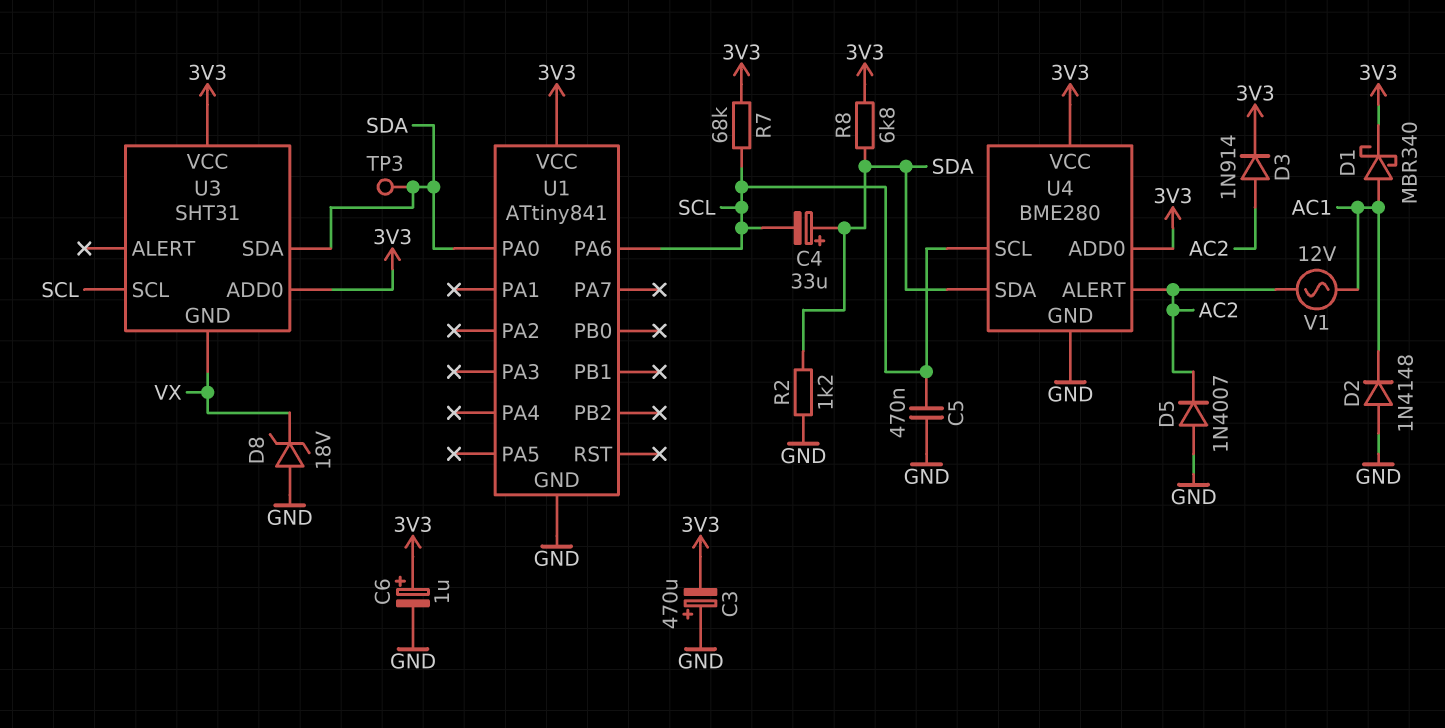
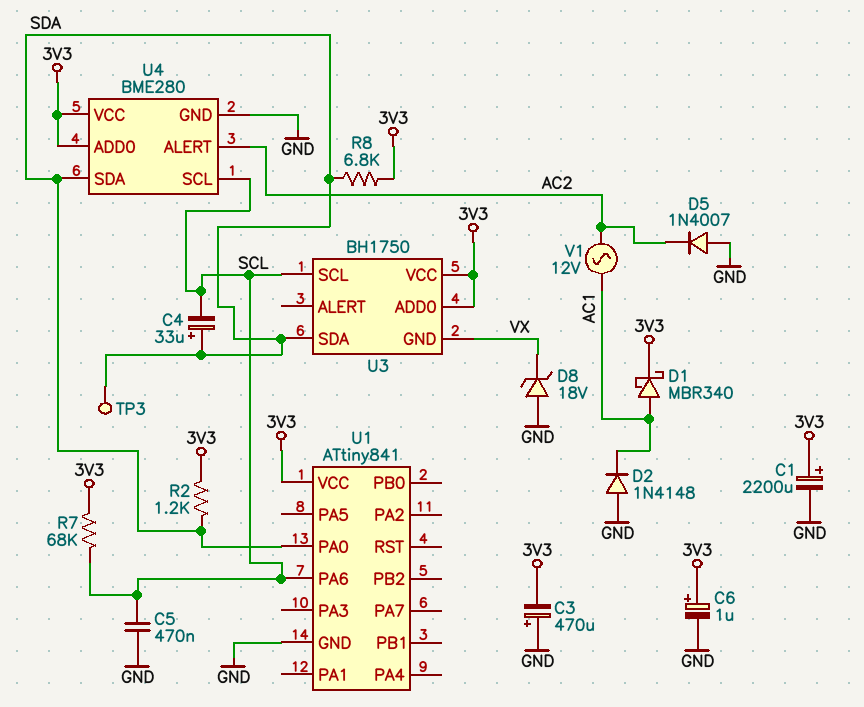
C1: none -> 2200uF (plus 3V3, minus GND)
D3: diode 1N914 (A AC2, K 3V3) -> none
R2: 1.2k (GND, SDA) -> 1.2k (3V3, SDA)
U3: SHT31 -> BH1750

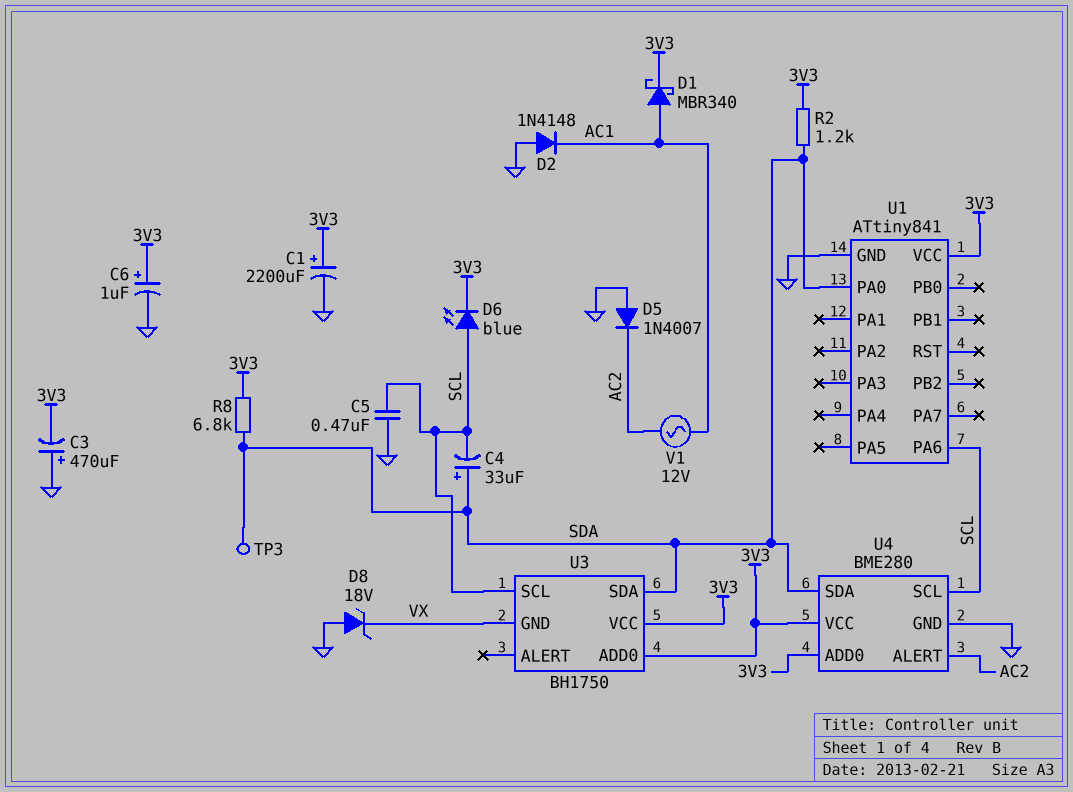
D6: none -> LED blue (A SCL, K 3V3)
R7: 68k (3V3, SCL) -> none

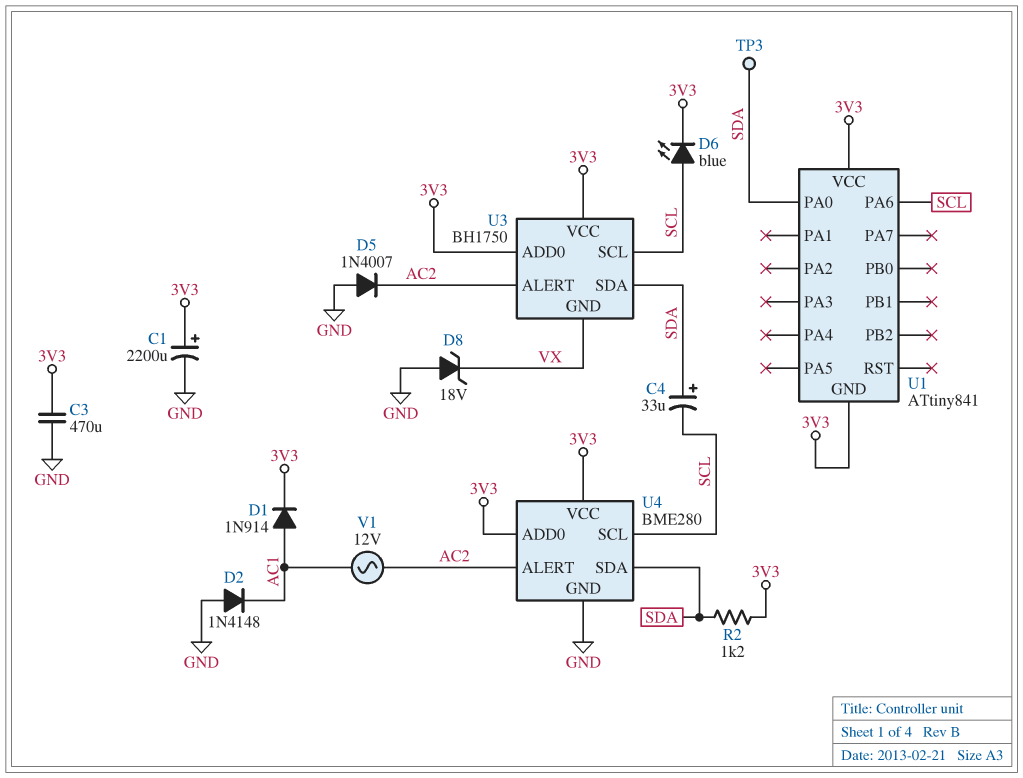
C3: 470uF (plus GND, minus 3V3) -> 470uF (3V3, GND)
C5: 470nF (GND, SCL) -> none
C6: 1uF (plus 3V3, minus GND) -> none
D1: schottky MBR340 (A AC1, K 3V3) -> diode 1N914 (A AC1, K 3V3)
R8: 6.8k (3V3, SDA) -> none
U1 pin GND: GND -> 3V3
U3 pin ALERT: none -> AC2

